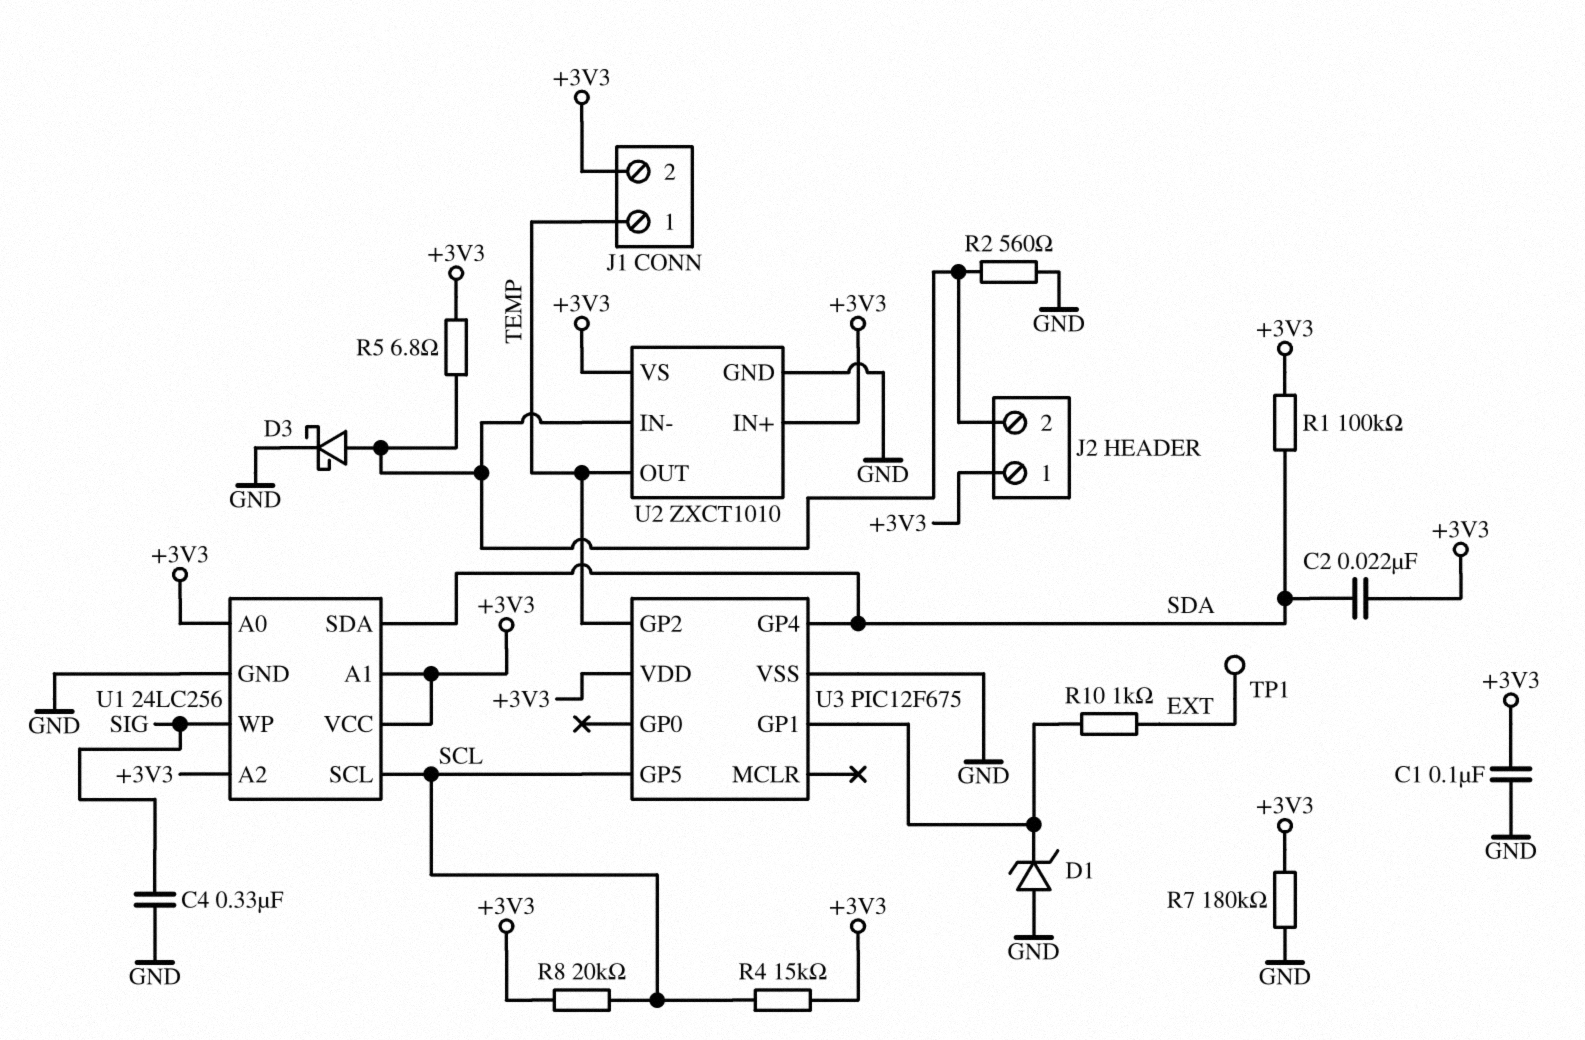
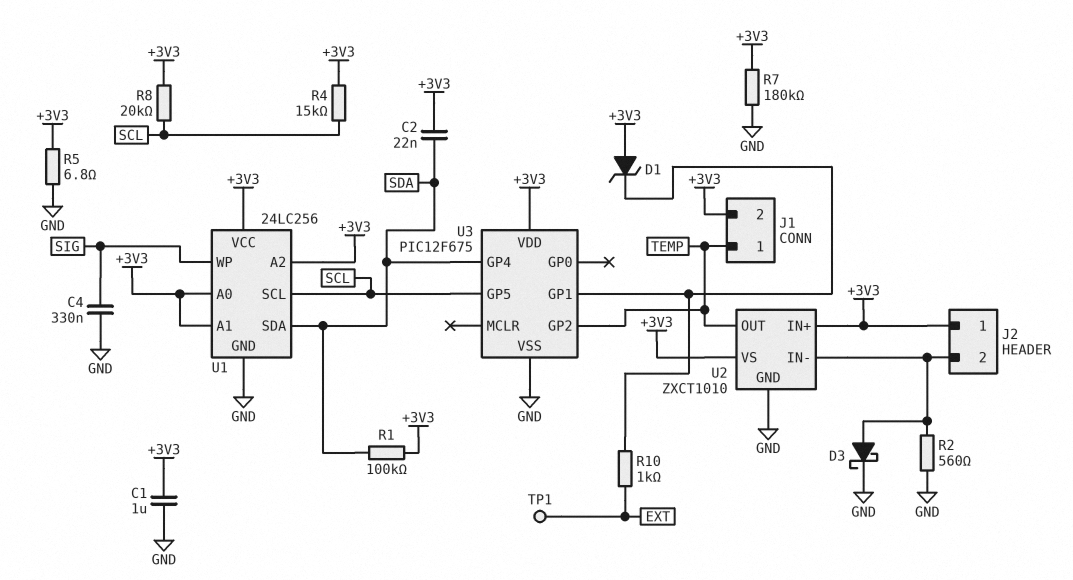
C1: 100nF (+3V3, GND) -> 1uF (+3V3, GND)
D1: zener (A GND, K U3/GP1) -> zener (A +3V3, K U3/GP1)
R5: 6.8 (+3V3, J2/2) -> 6.8 (+3V3, GND)

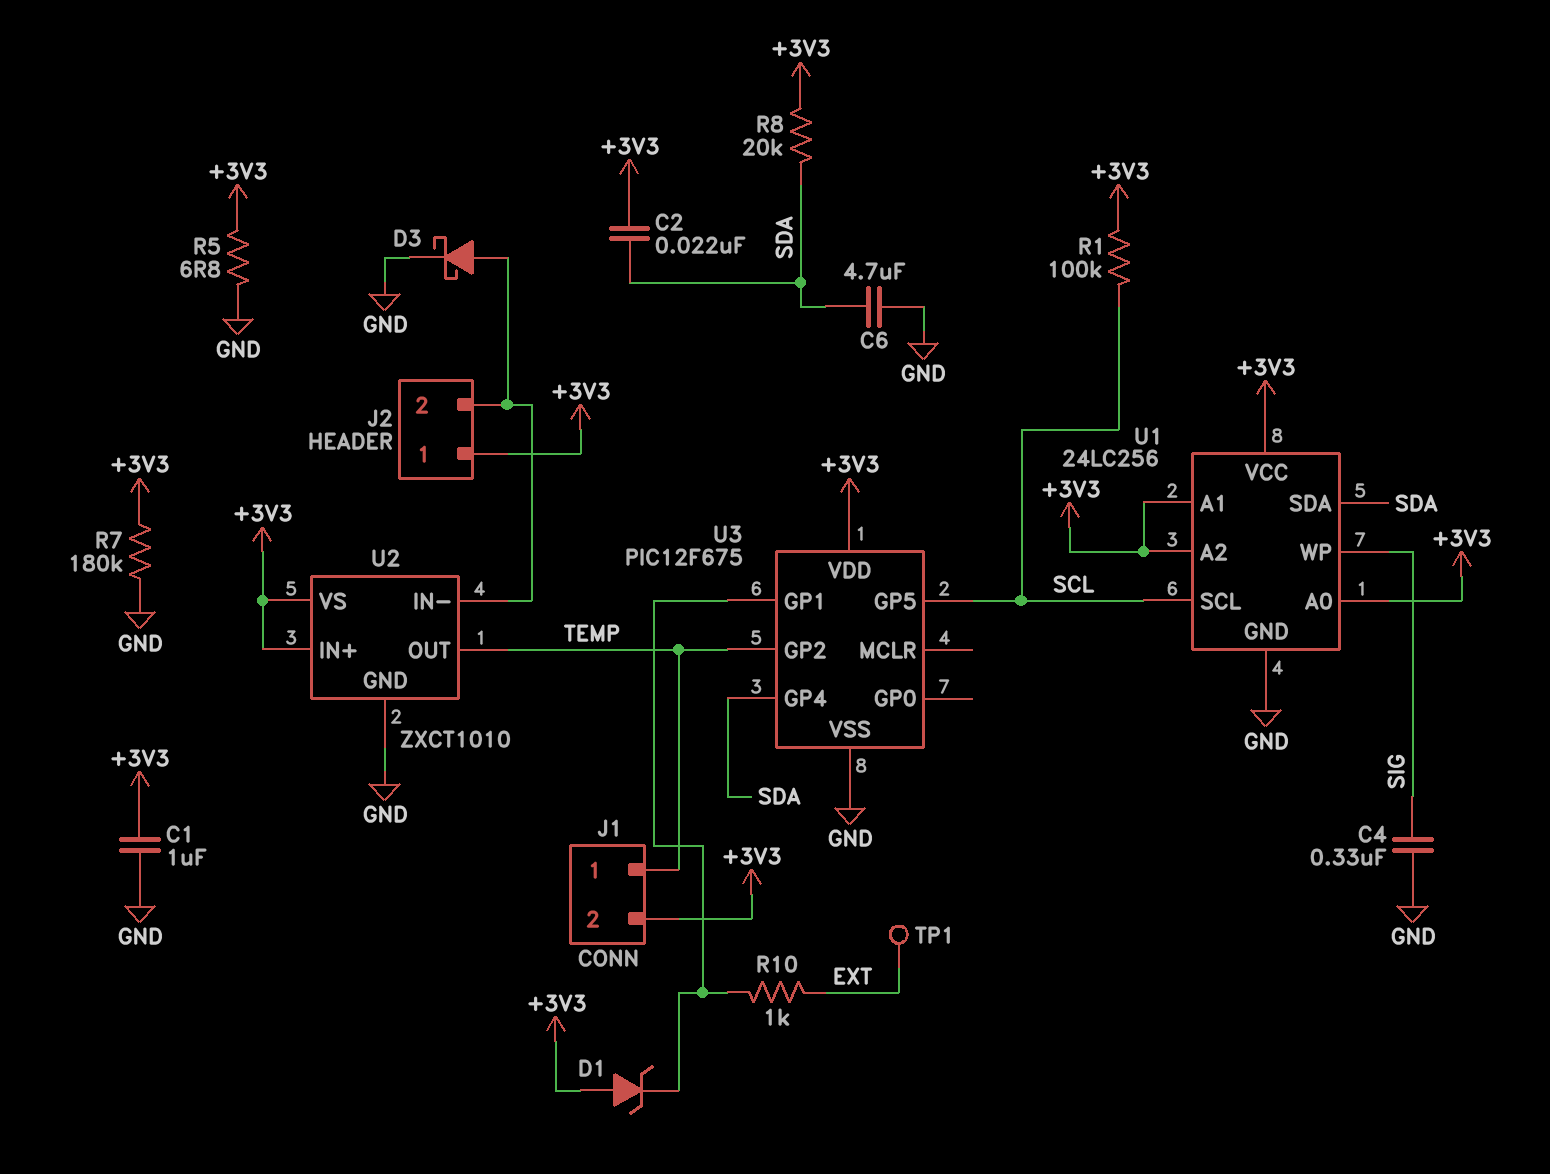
C6: none -> 4.7uF (GND, SDA)
R1: 100k (+3V3, SDA) -> 100k (+3V3, SCL)
R2: 560 (GND, J2/2) -> none
R4: 15k (+3V3, SCL) -> none
R8: 20k (+3V3, SCL) -> 20k (+3V3, SDA)

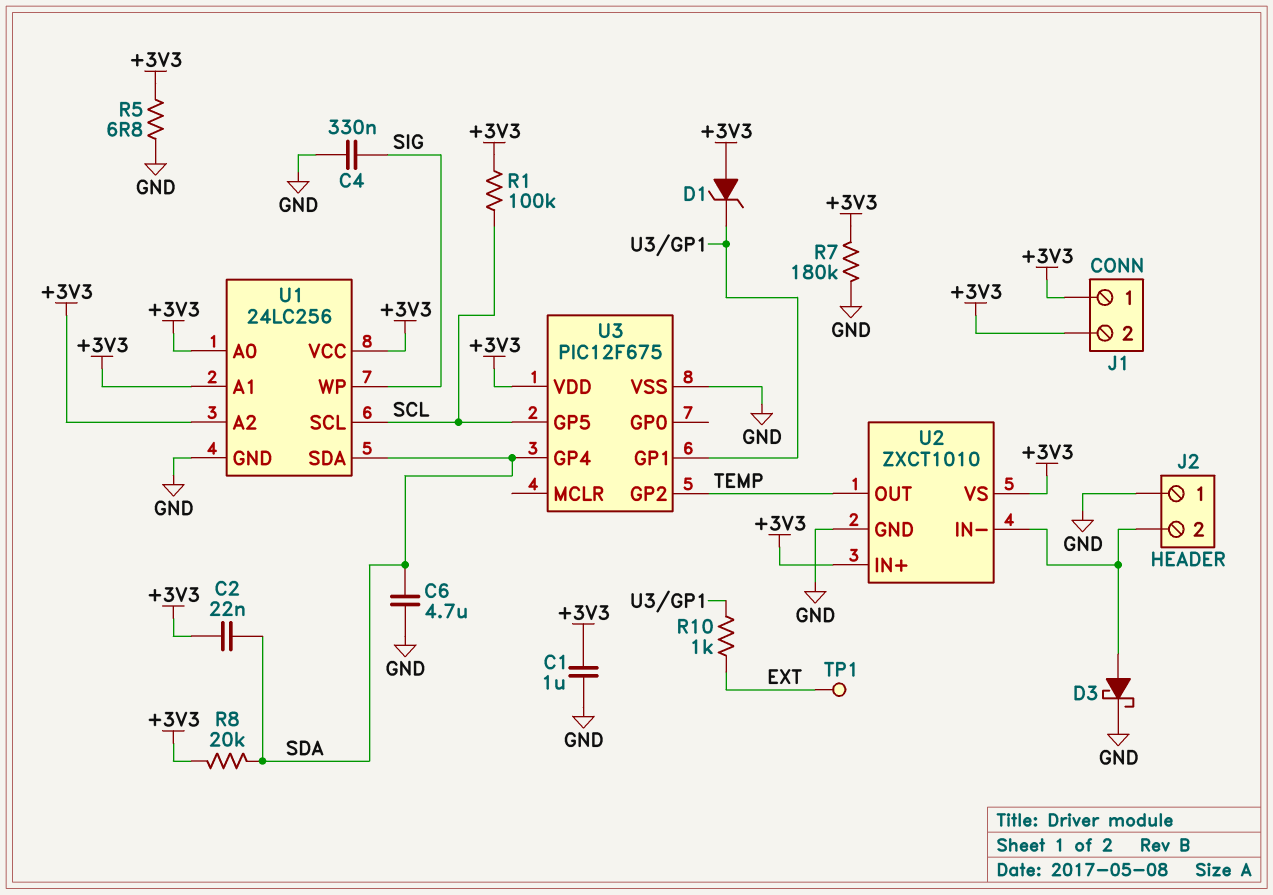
J1 pin 1: TEMP -> +3V3
J2 pin 1: +3V3 -> GND

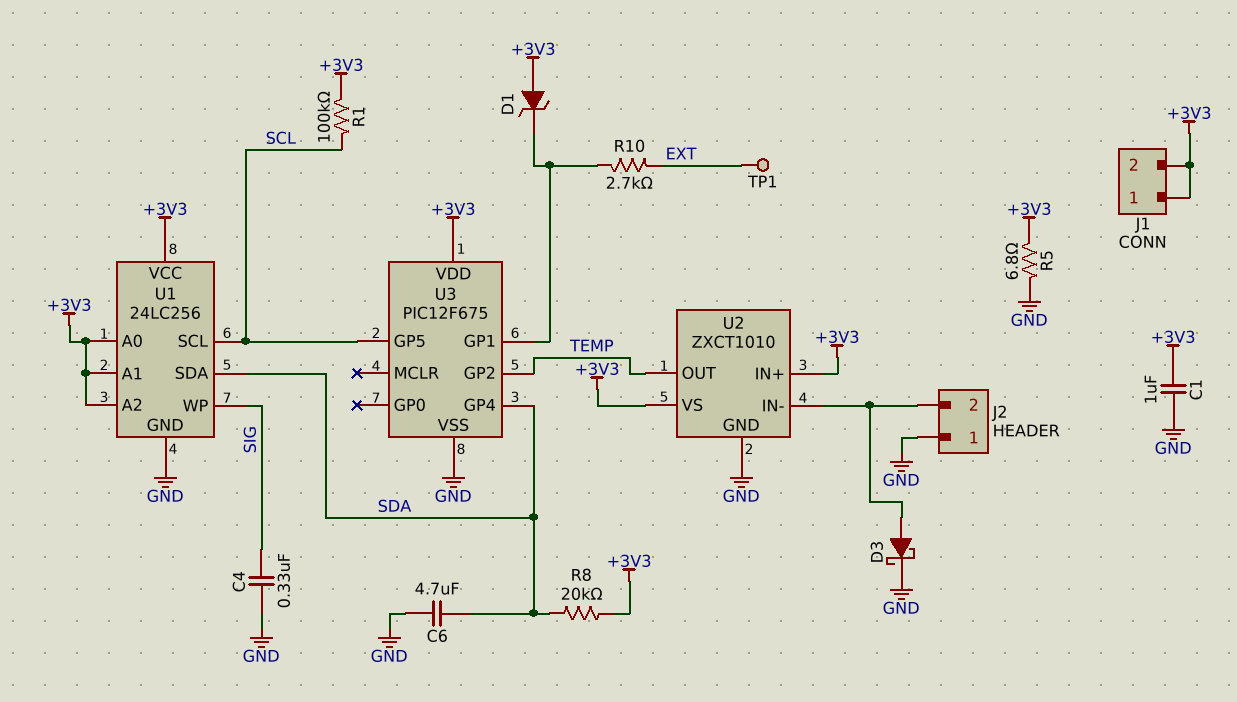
C2: 22nF (+3V3, SDA) -> none
R7: 180k (+3V3, GND) -> none
R10: 1k (EXT, U3/GP1) -> 2.7k (EXT, U3/GP1)

